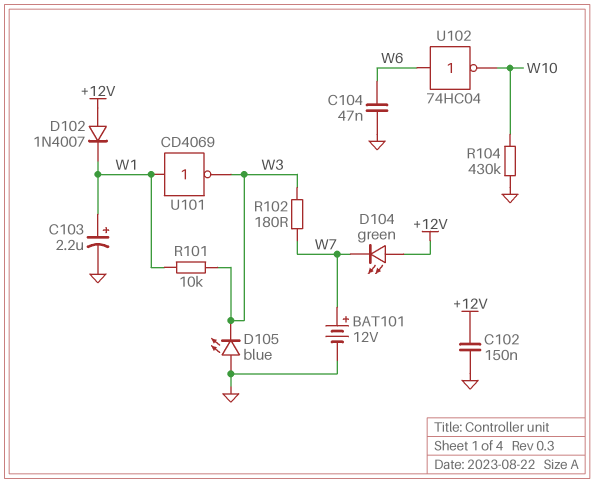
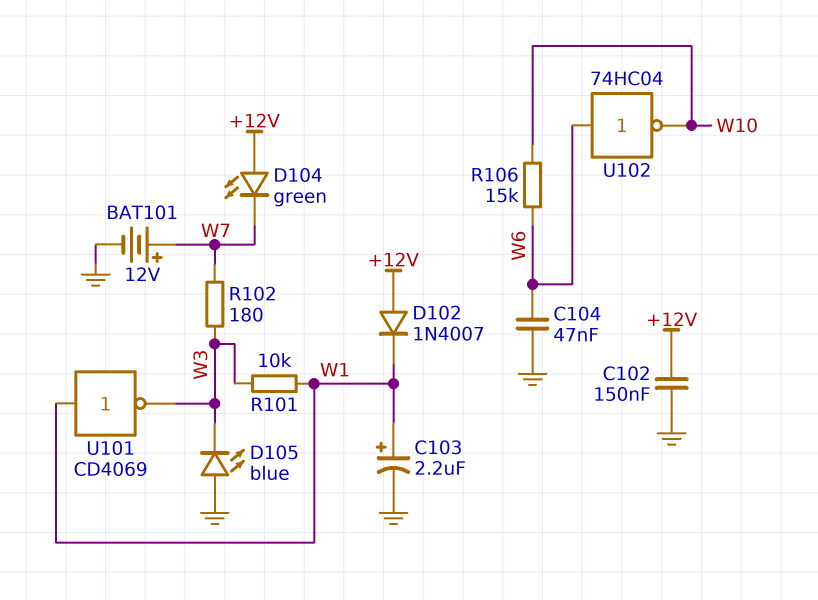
R104: 430k (GND, W10) -> none
R106: none -> 15k (W6, W10)

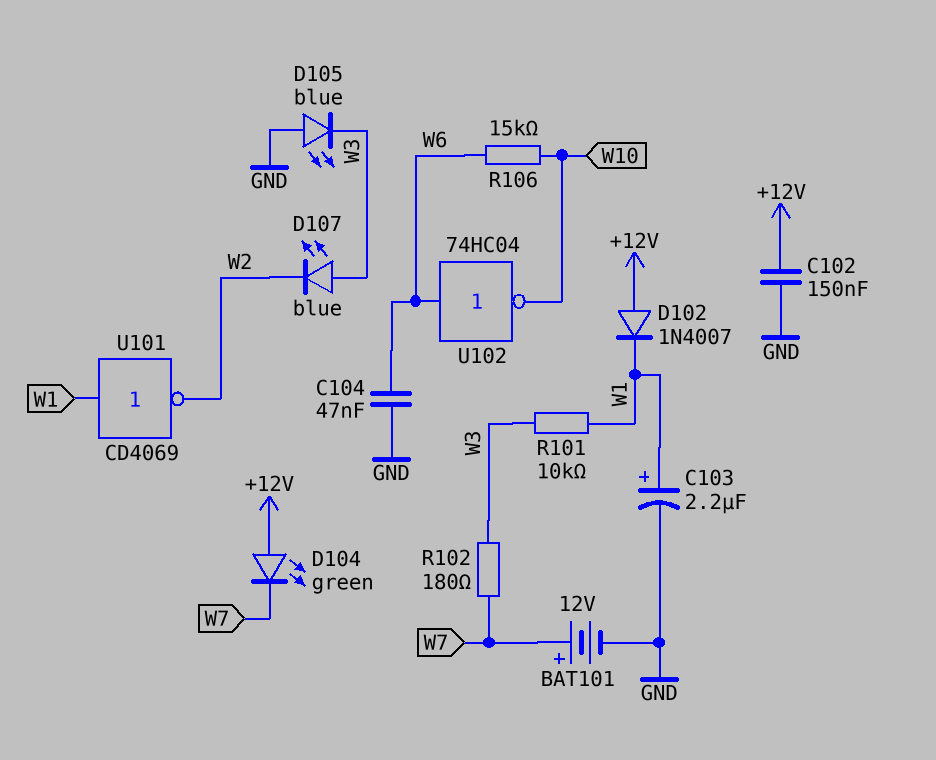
D107: none -> LED blue (A W3, K W2)
U101: NOT CD4069 (in W1, out W3) -> NOT CD4069 (in W1, out W2)

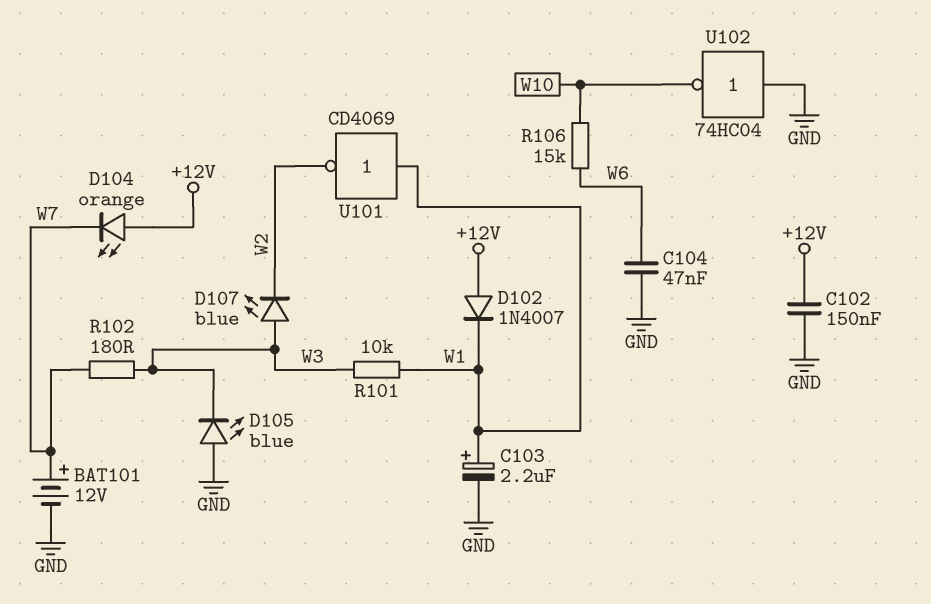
D104: LED green (A +12V, K W7) -> LED orange (A +12V, K W7)
U102: NOT 74HC04 (in W6, out W10) -> NOT 74HC04 (in GND, out W10)

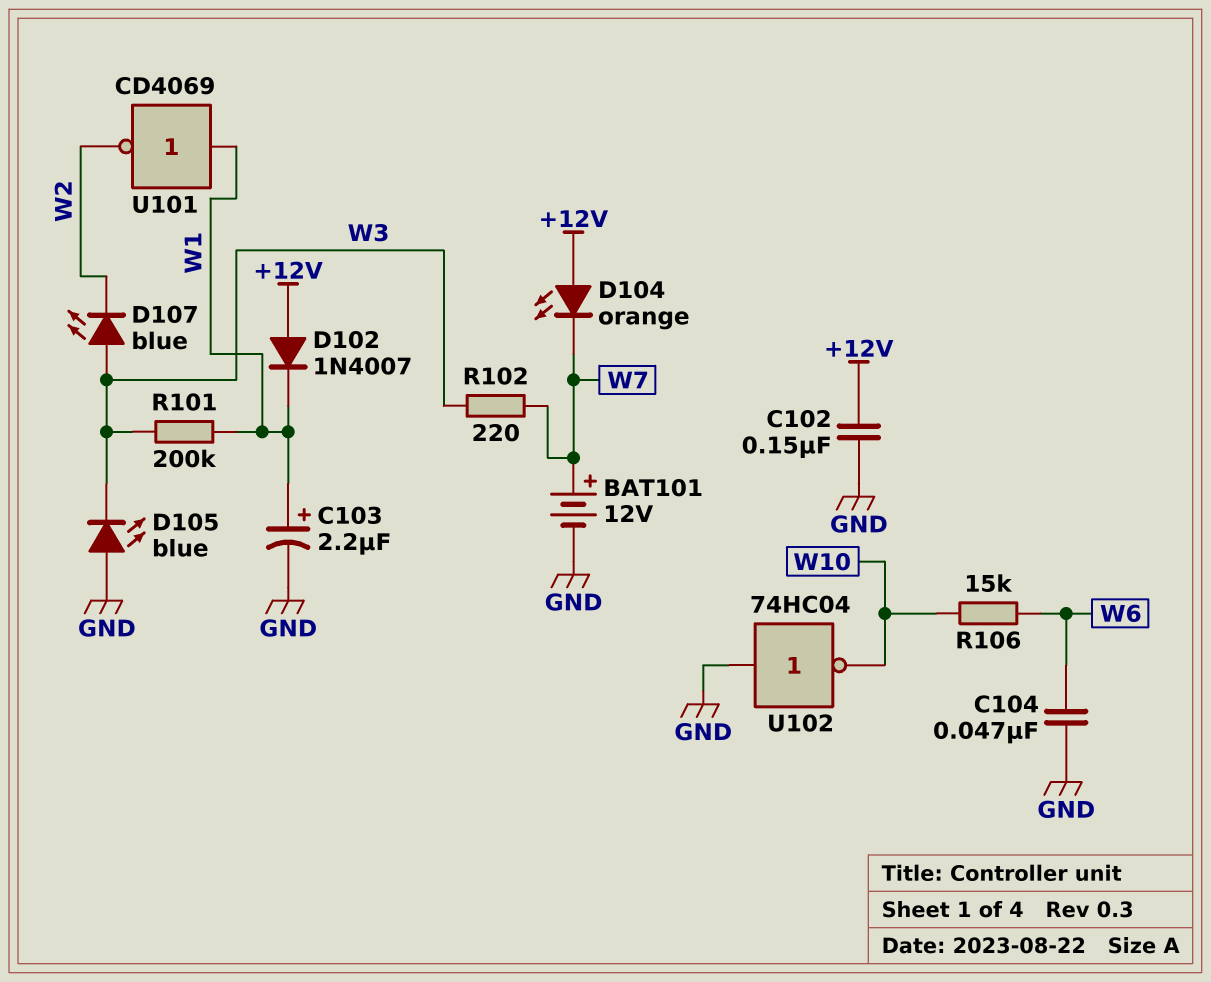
R101: 10k (W1, W3) -> 200k (W1, W3)
R102: 180 (W3, W7) -> 220 (W3, W7)

